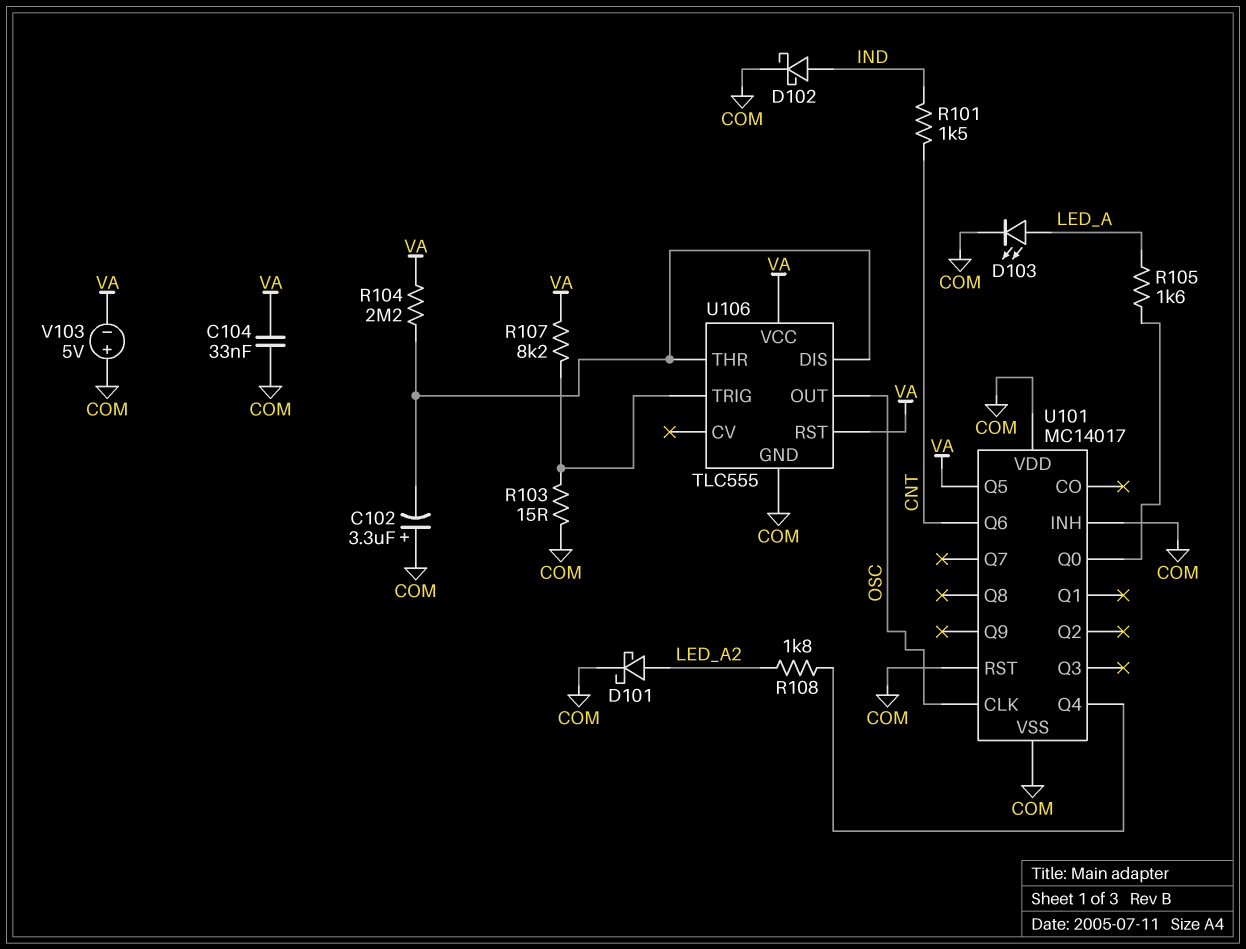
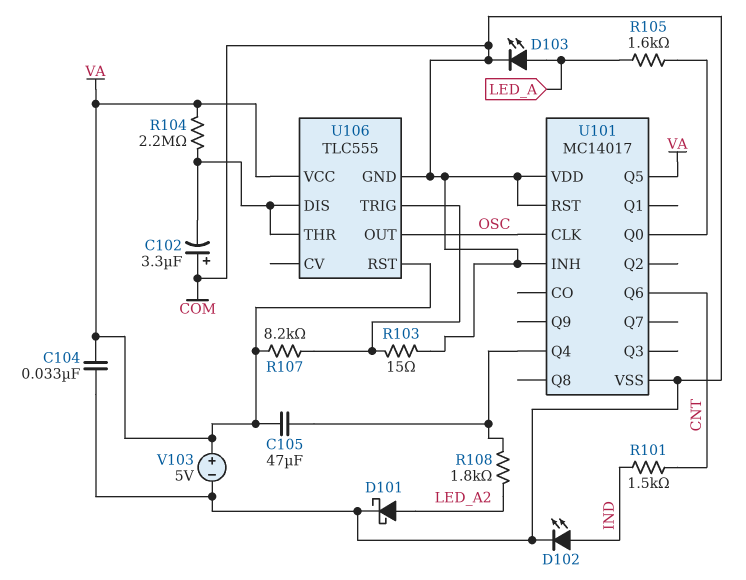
C105: none -> 47uF (U101/Q4, VA)
D102: schottky (A IND, K COM) -> LED (A IND, K COM)
V103: 5V (plus COM, minus VA) -> 5V (plus VA, minus COM)

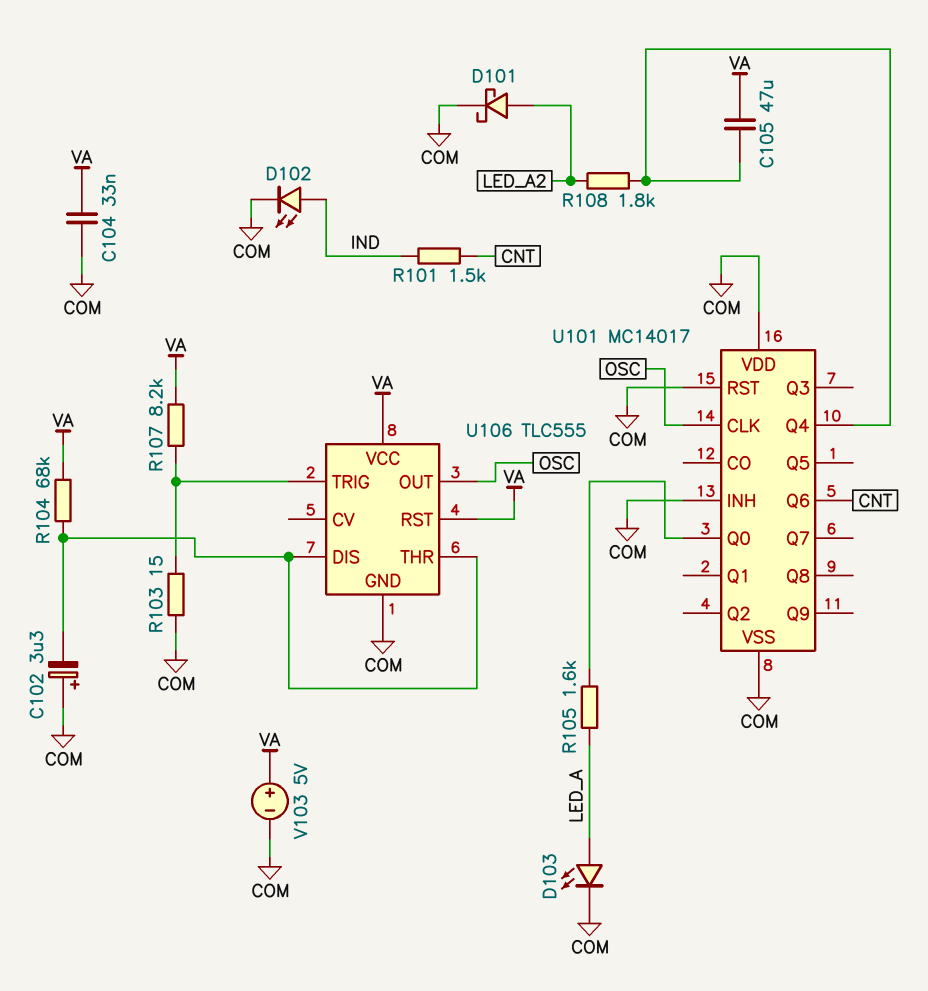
R104: 2.2M (U106/DIS, VA) -> 68k (U106/DIS, VA)
U101 pin Q5: VA -> none

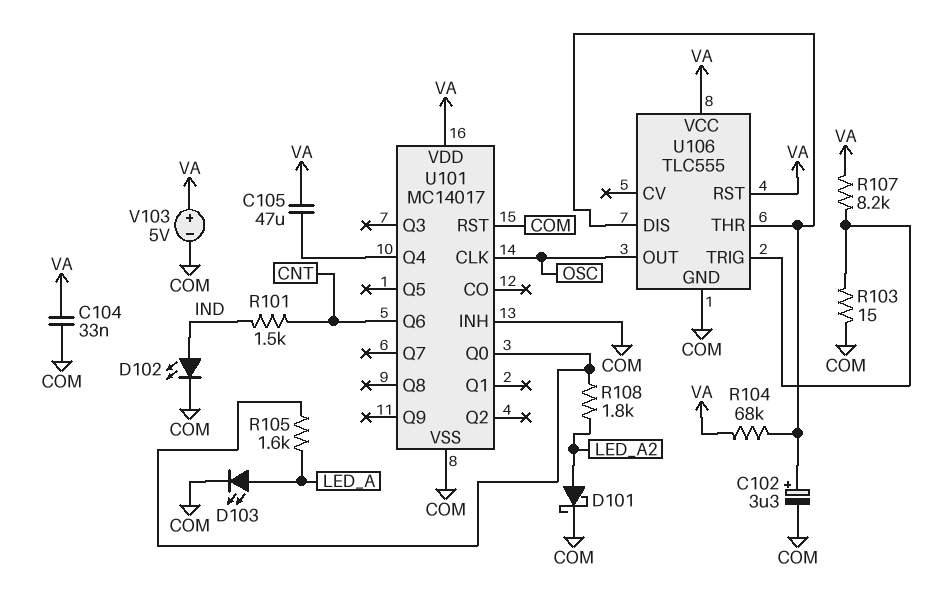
C102: 3.3uF (plus COM, minus U106/DIS) -> 3.3uF (plus U106/DIS, minus COM)
R108: 1.8k (LED_A2, U101/Q4) -> 1.8k (LED_A2, U101/Q0)
U101 pin VDD: COM -> VA

